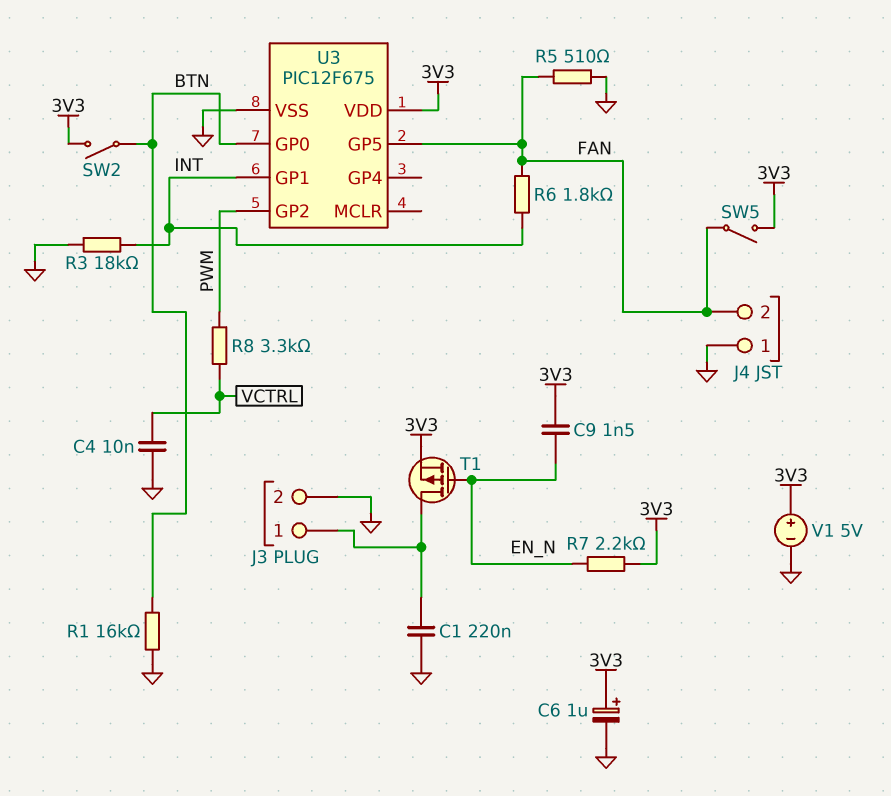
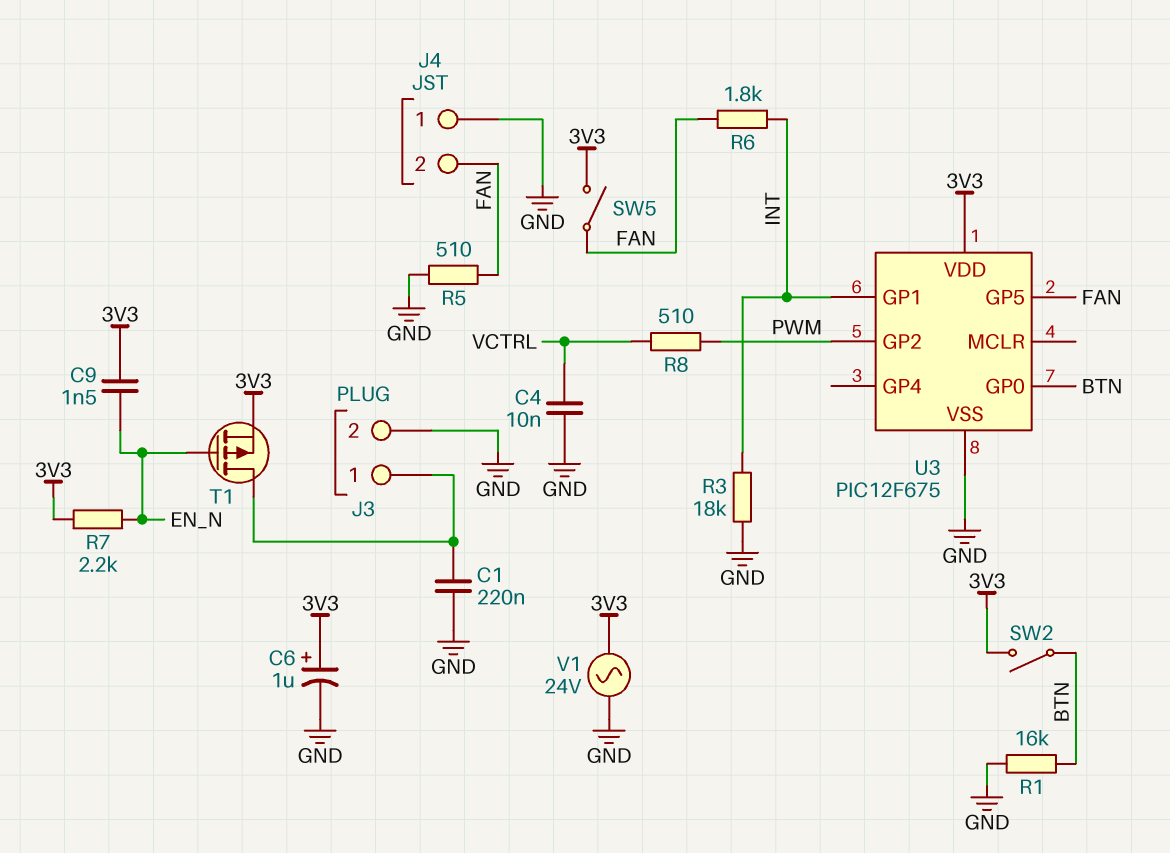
R8: 3.3k (PWM, VCTRL) -> 510 (PWM, VCTRL)
V1: 5V (plus 3V3, minus GND) -> AC 24V (3V3, GND)

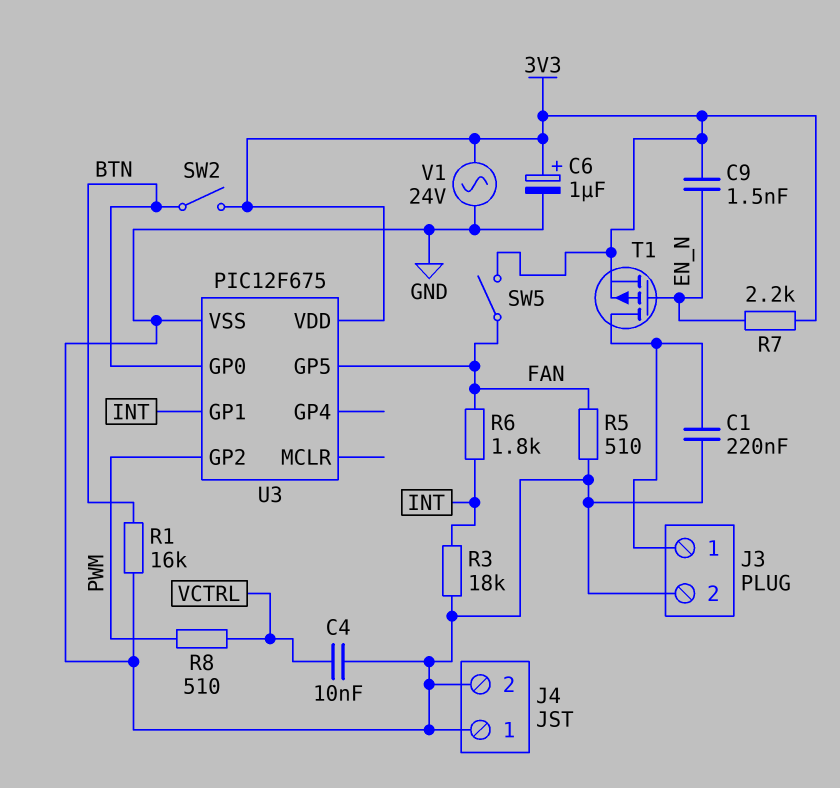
J4 pin 2: FAN -> GND

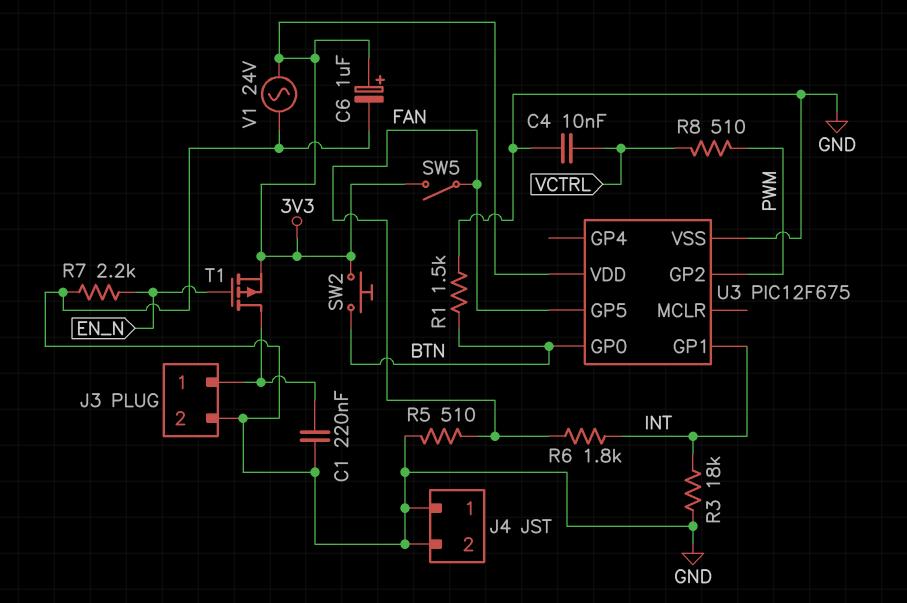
C9: 1.5nF (3V3, EN_N) -> none
R1: 16k (BTN, GND) -> 1.5k (BTN, GND)
R7: 2.2k (3V3, EN_N) -> 2.2k (EN_N, GND)
SW2: switch (3V3, BTN) -> button (3V3, BTN)

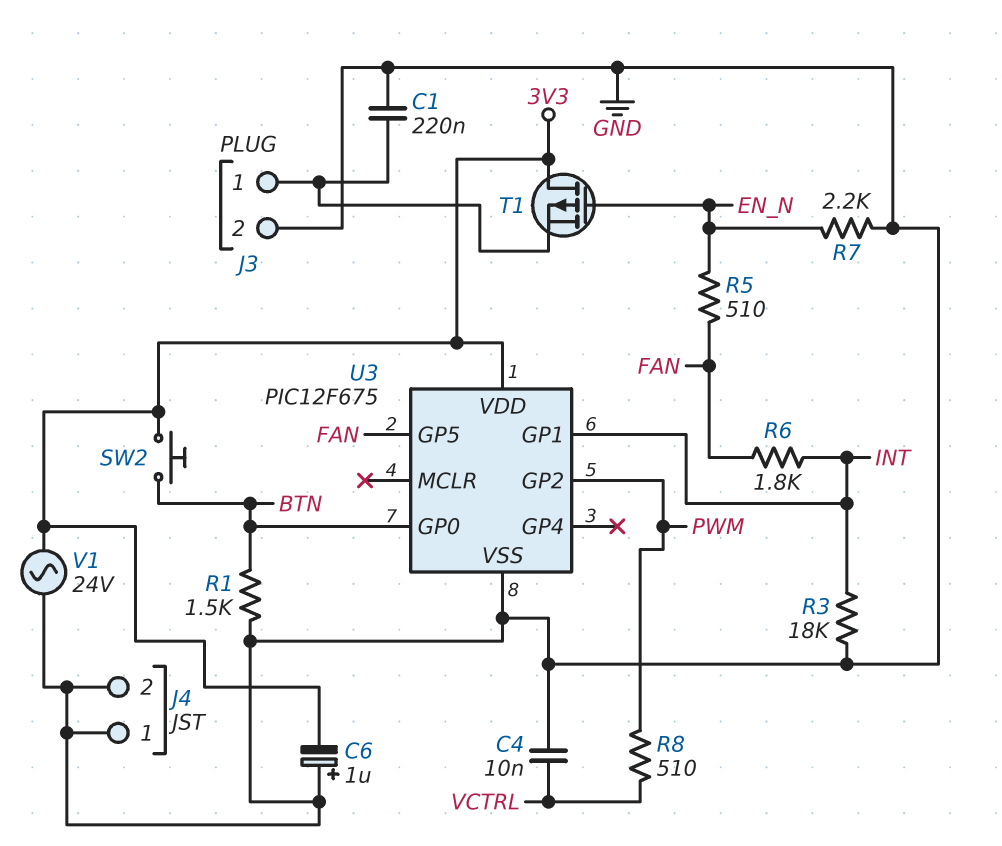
C6: 1uF (plus 3V3, minus GND) -> 1uF (plus GND, minus 3V3)
R5: 510 (FAN, GND) -> 510 (EN_N, FAN)
SW5: switch (3V3, FAN) -> none
T1: PMOS (G EN_N, D J3/1, S 3V3) -> PMOS (G EN_N, D 3V3, S J3/1)

